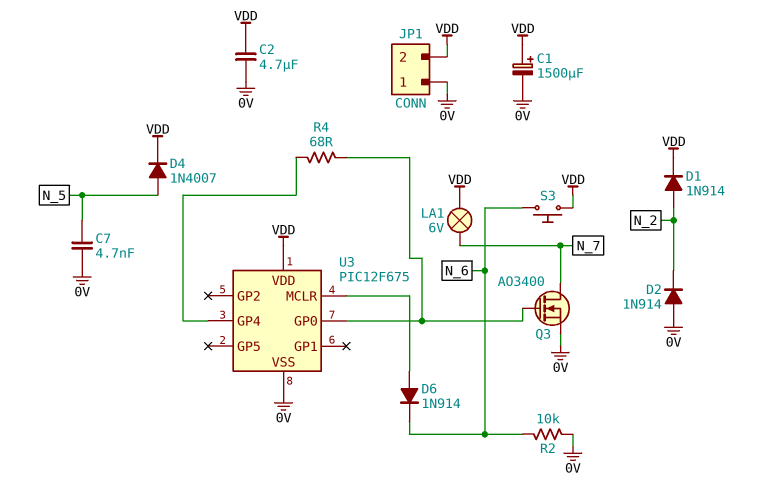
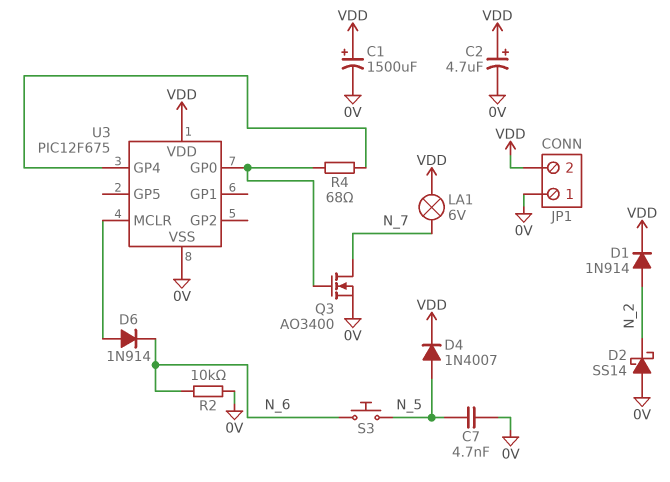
C2: 4.7uF (0V, VDD) -> 4.7uF (plus VDD, minus 0V)
D2: diode 1N914 (A 0V, K N_2) -> schottky SS14 (A 0V, K N_2)
S3: button (N_6, VDD) -> button (N_5, N_6)

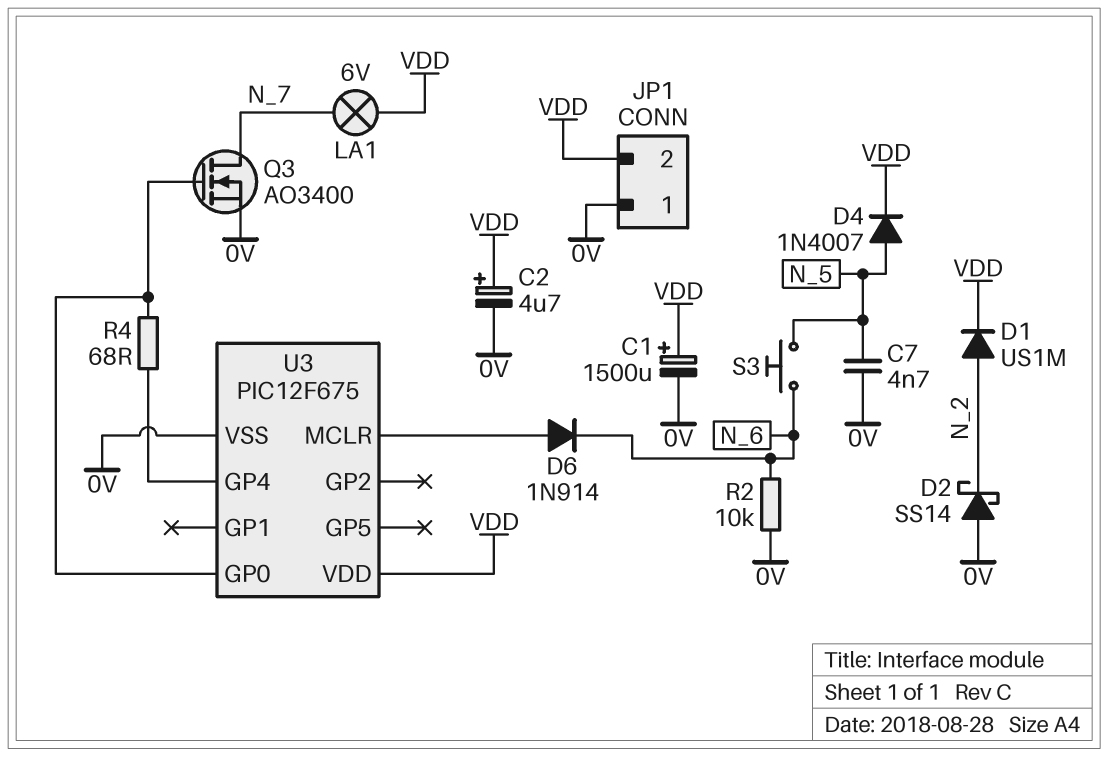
D1: diode 1N914 (A N_2, K VDD) -> diode US1M (A N_2, K VDD)

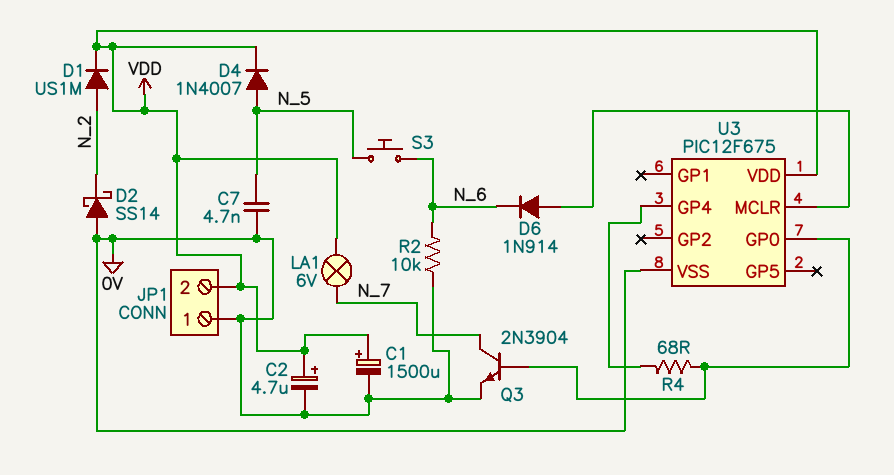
Q3: NMOS AO3400 (G U3/GP0, D N_7, S 0V) -> NPN 2N3904 (B U3/GP0, C N_7, E 0V)

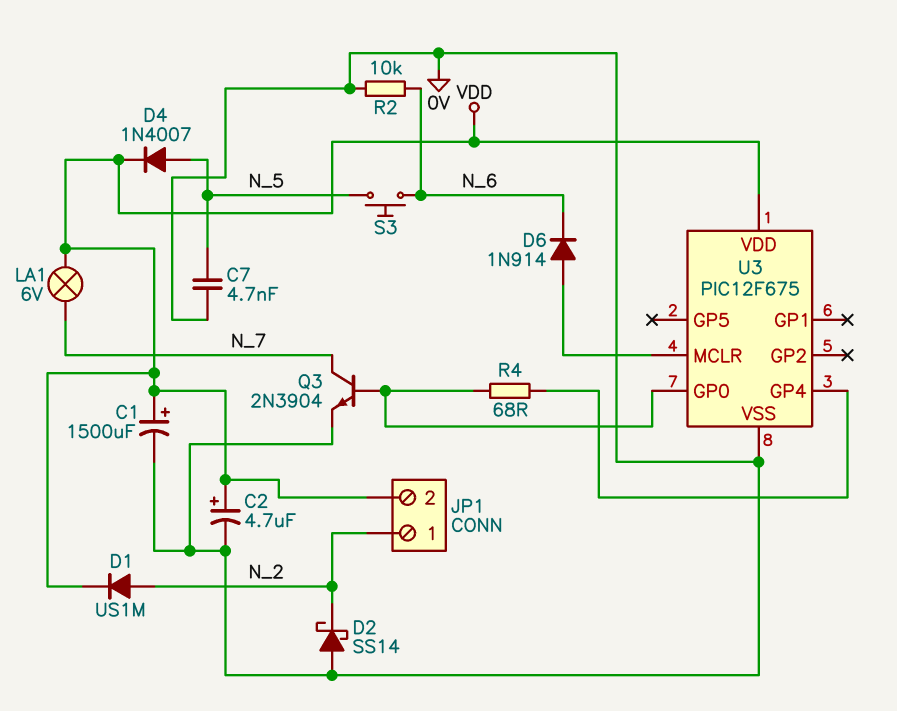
JP1 pin 1: 0V -> N_2

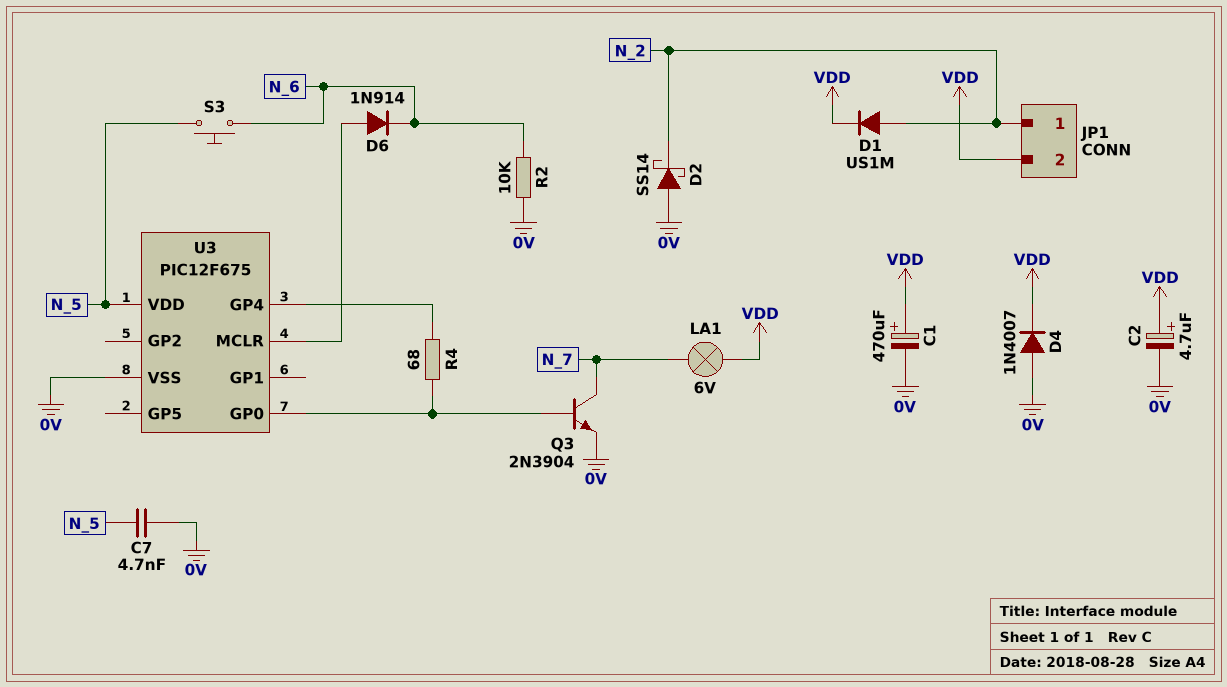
C1: 1500uF (plus VDD, minus 0V) -> 470uF (plus VDD, minus 0V)
D4: diode 1N4007 (A N_5, K VDD) -> diode 1N4007 (A 0V, K VDD)
U3 pin VDD: VDD -> N_5

